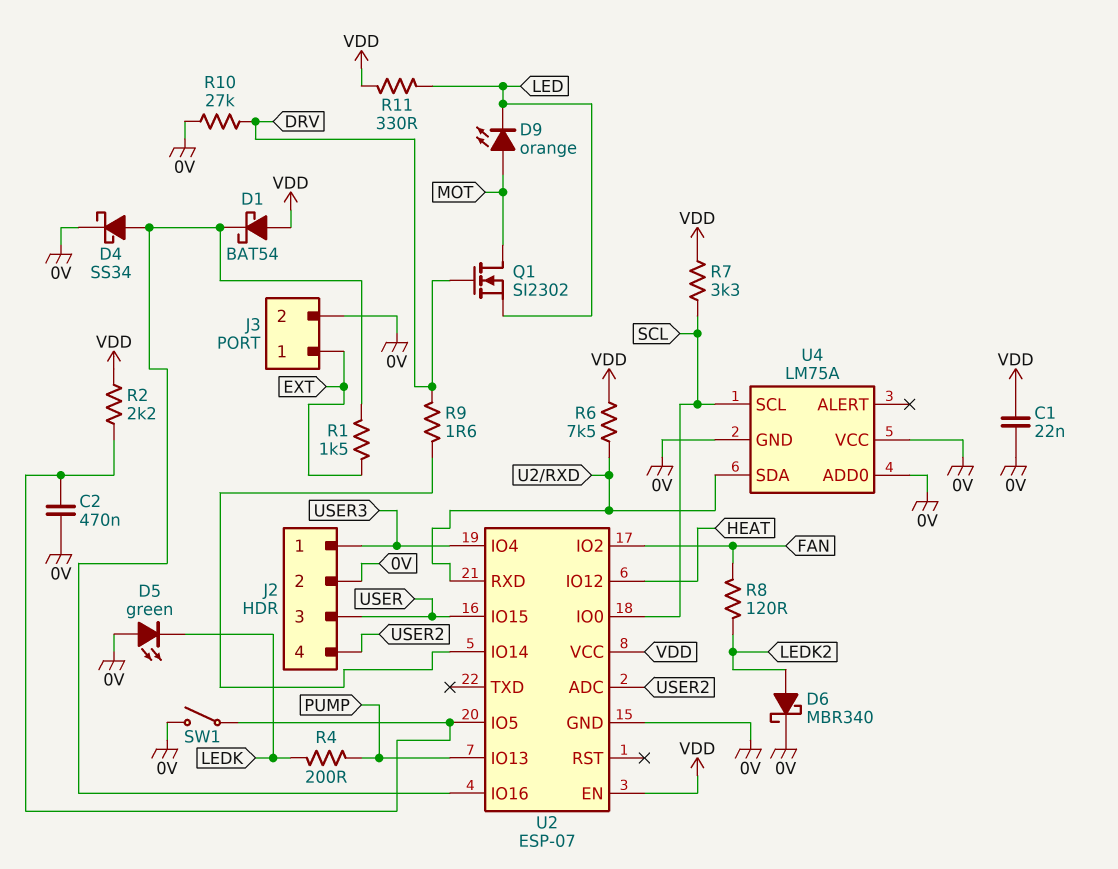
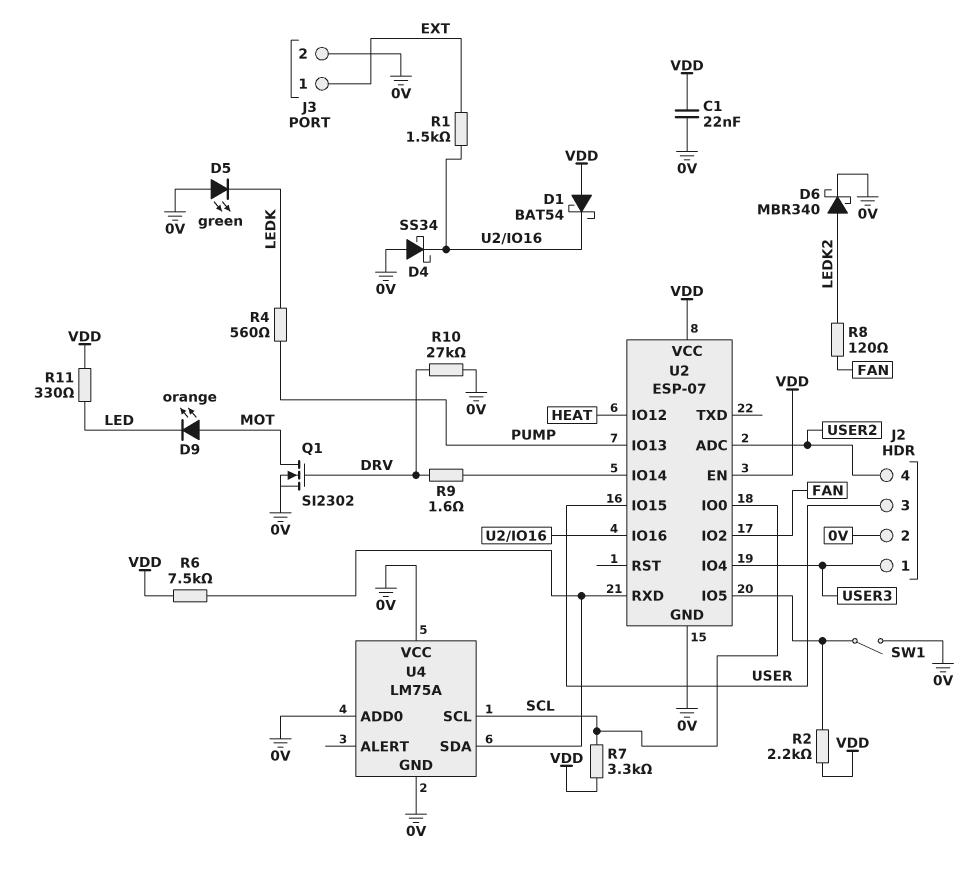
C2: 470nF (0V, U2/IO5) -> none
D4: schottky SS34 (A U2/IO16, K 0V) -> schottky SS34 (A 0V, K U2/IO16)
Q1: NMOS SI2302 (G DRV, D MOT, S LED) -> NMOS SI2302 (G DRV, D MOT, S 0V)
R4: 200 (LEDK, PUMP) -> 560 (LEDK, PUMP)

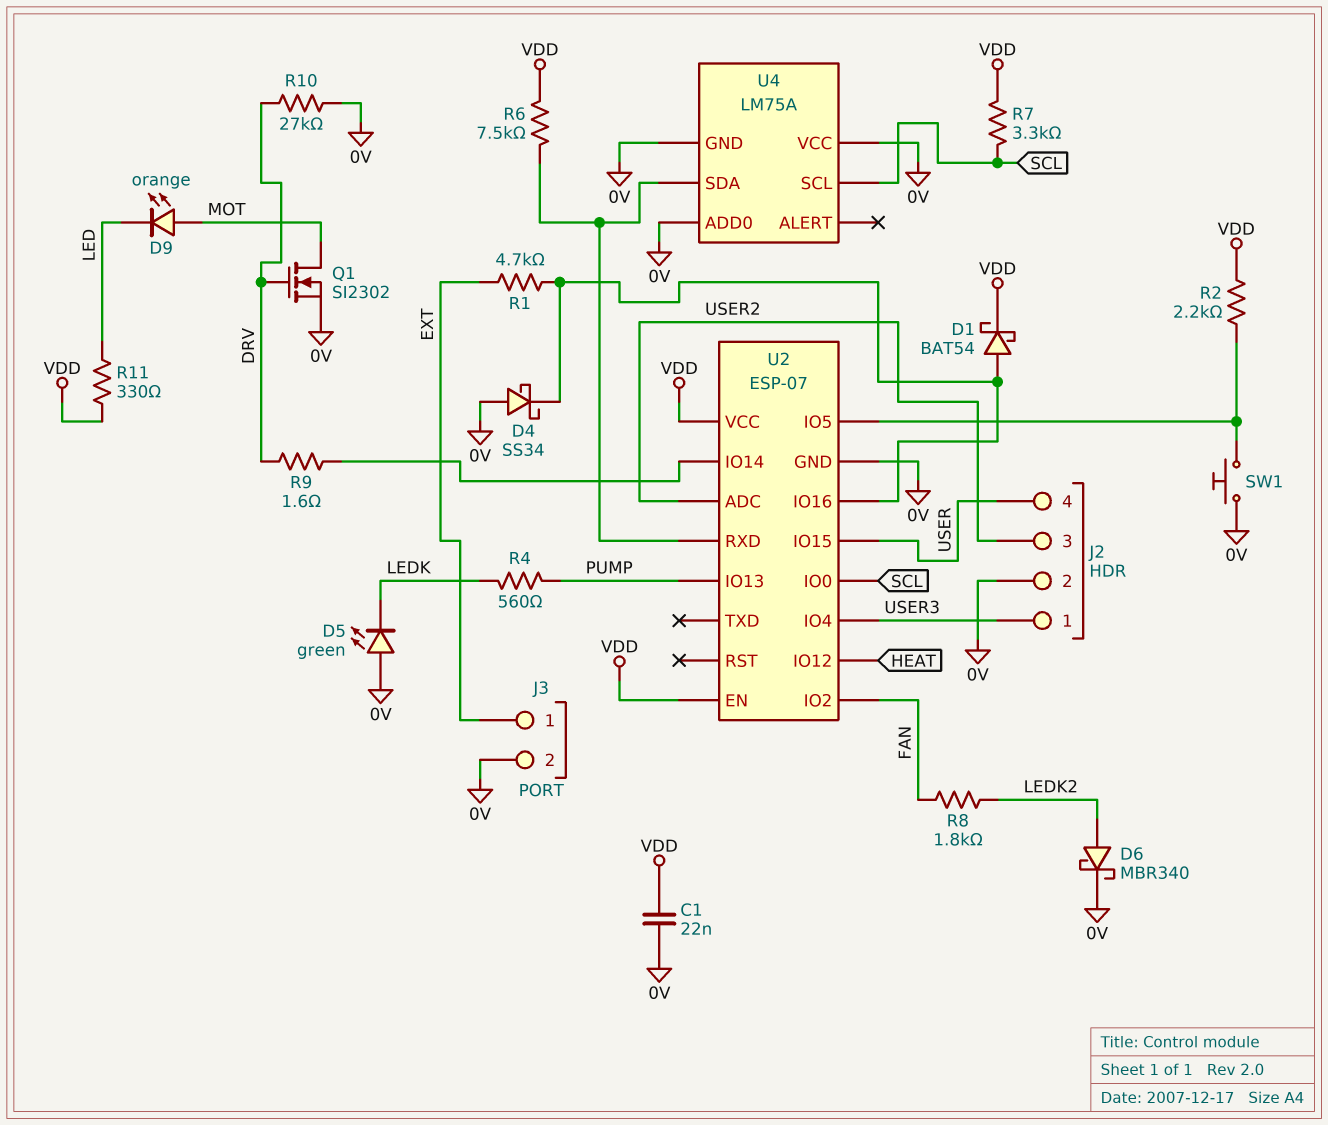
D1: schottky BAT54 (A VDD, K U2/IO16) -> schottky BAT54 (A U2/IO16, K VDD)
J2 pin 3: USER -> USER2
J2 pin 4: USER2 -> USER
R1: 1.5k (EXT, U2/IO16) -> 4.7k (EXT, U2/IO16)
R8: 120 (FAN, LEDK2) -> 1.8k (FAN, LEDK2)
SW1: switch (0V, U2/IO5) -> button (0V, U2/IO5)

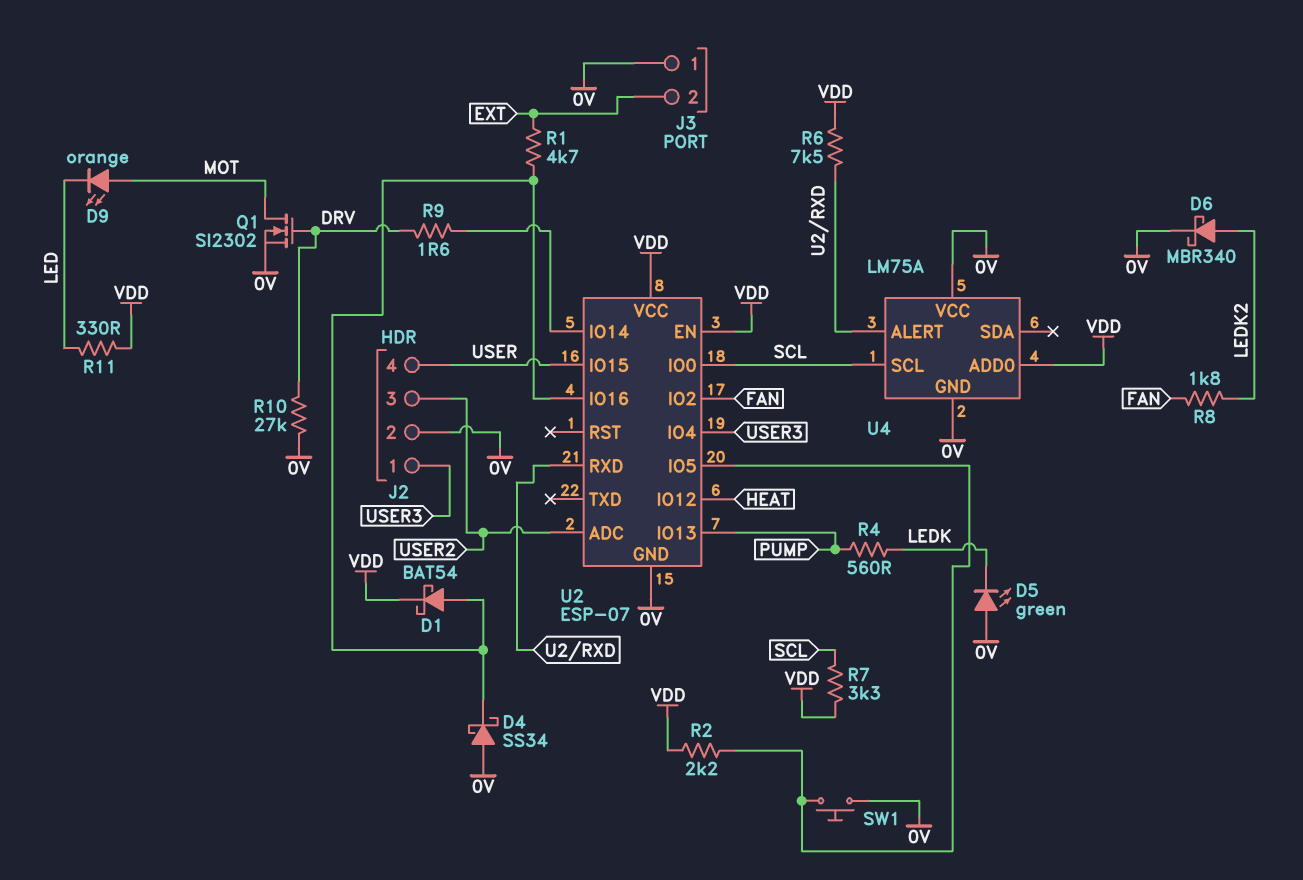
C1: 22nF (0V, VDD) -> none
J3 pin 1: EXT -> 0V
J3 pin 2: 0V -> EXT
U4 pin ADD0: 0V -> VDD
U4 pin ALERT: none -> U2/RXD
U4 pin SDA: U2/RXD -> none

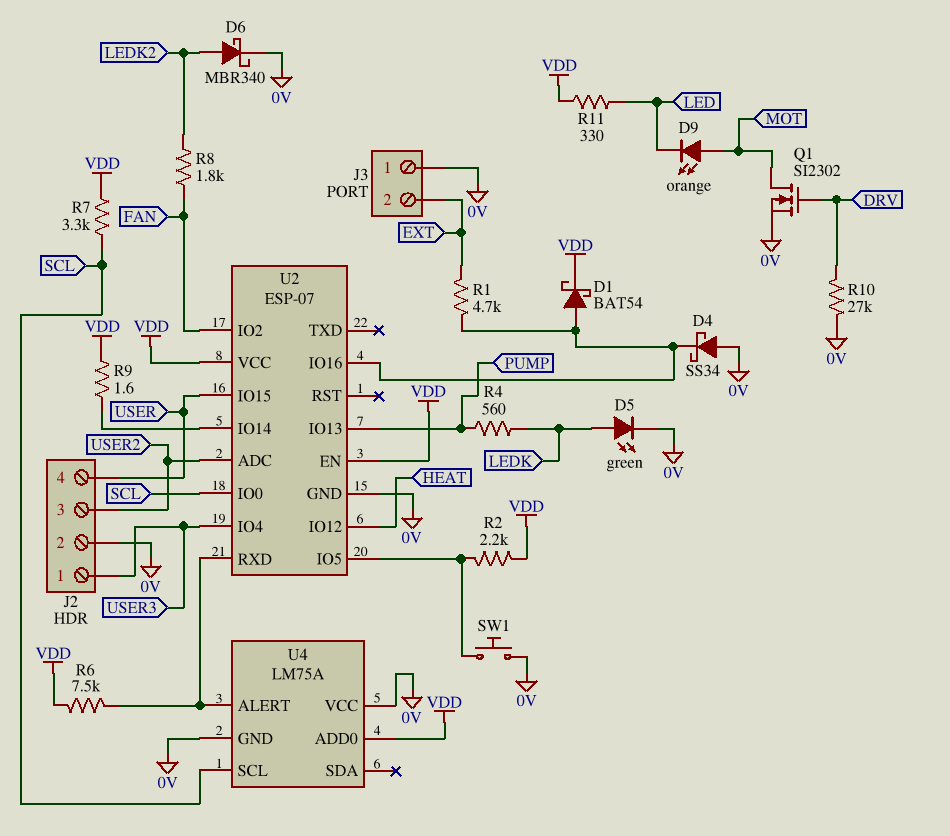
D5: LED green (A 0V, K LEDK) -> LED green (A LEDK, K 0V)
R9: 1.6 (DRV, U2/IO14) -> 1.6 (U2/IO14, VDD)

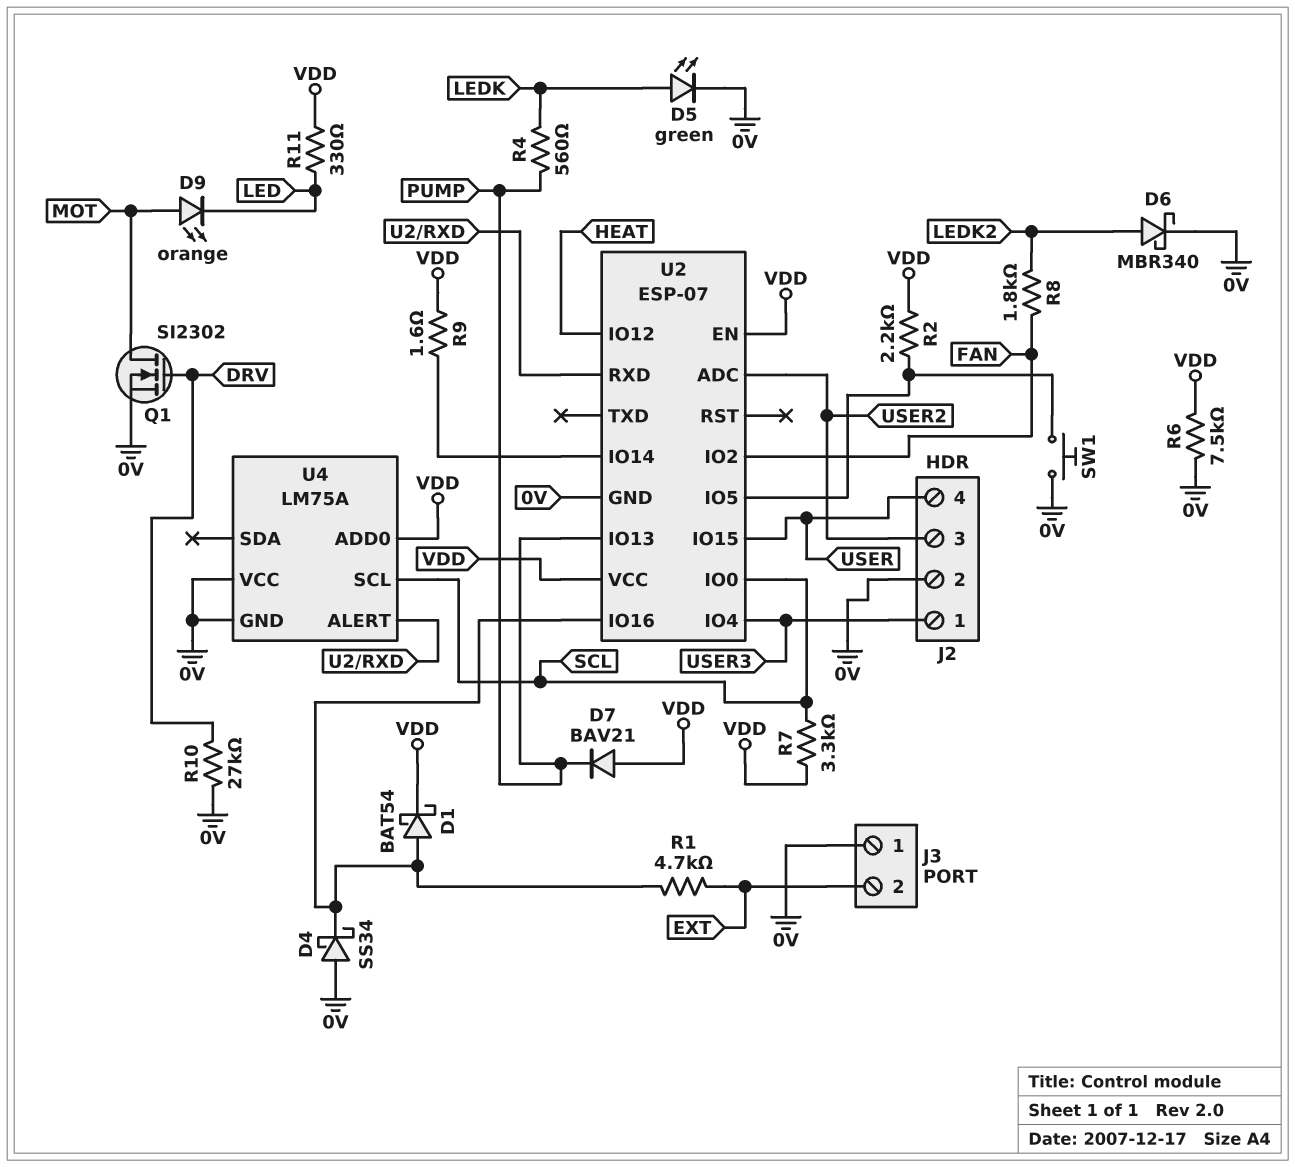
D7: none -> diode BAV21 (A VDD, K PUMP)
R6: 7.5k (U2/RXD, VDD) -> 7.5k (0V, VDD)

